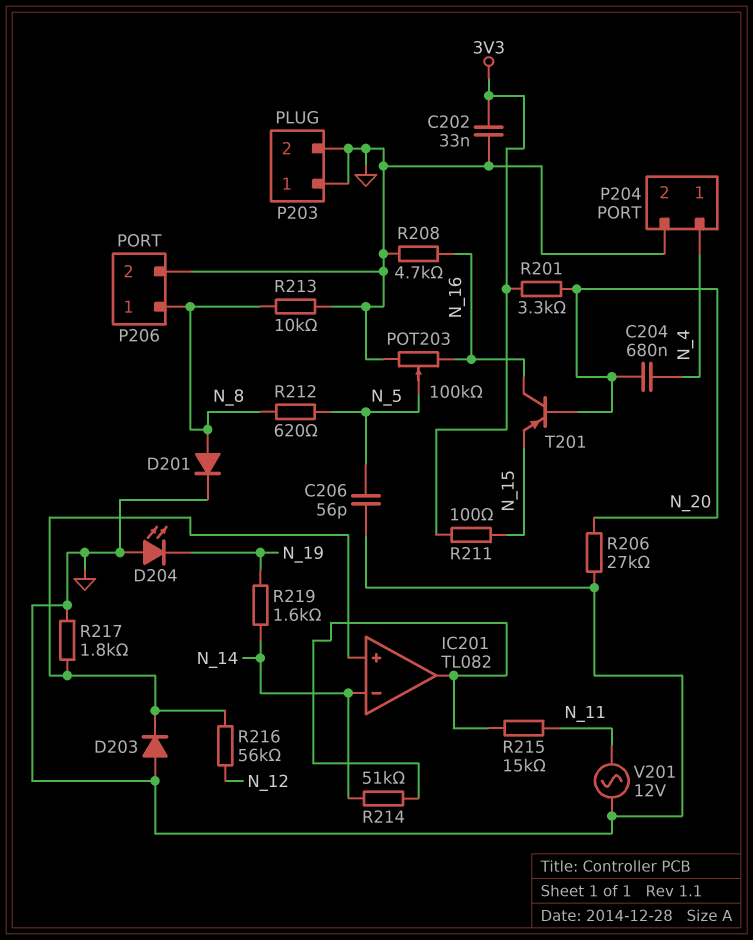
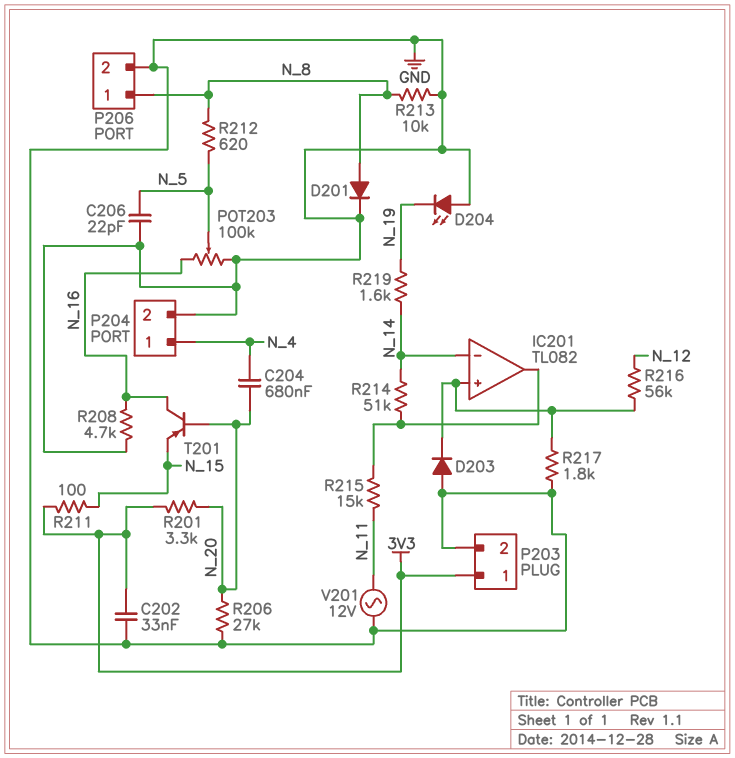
C206: 56pF (GND, N_5) -> 22pF (GND, N_5)
P203 pin 1: GND -> 3V3

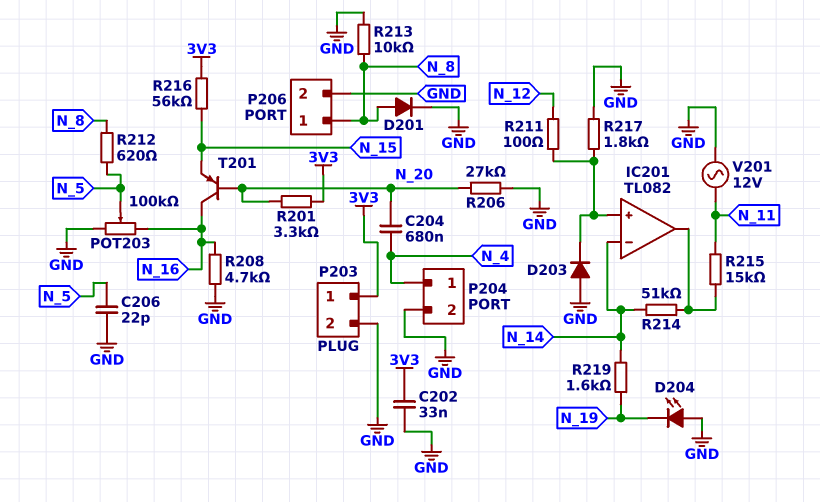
R211: 100 (3V3, N_15) -> 100 (IC201/in+, N_12)
R216: 56k (IC201/in+, N_12) -> 56k (3V3, N_15)

